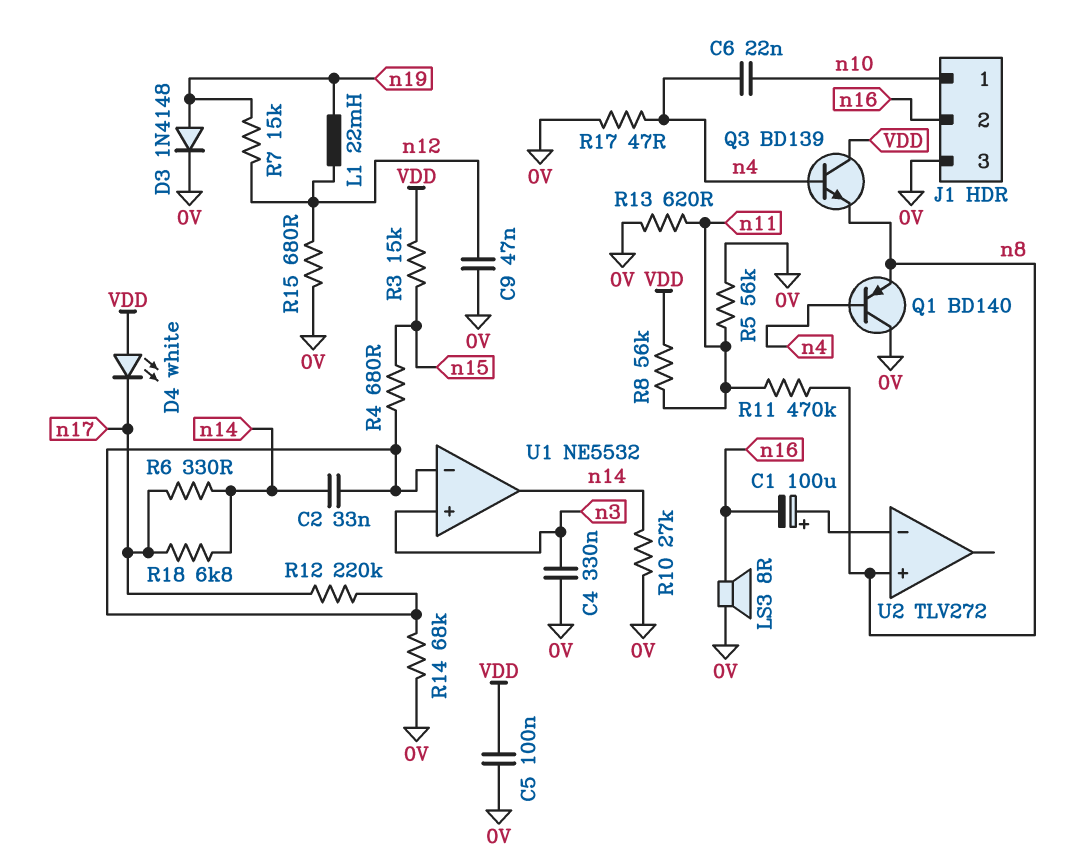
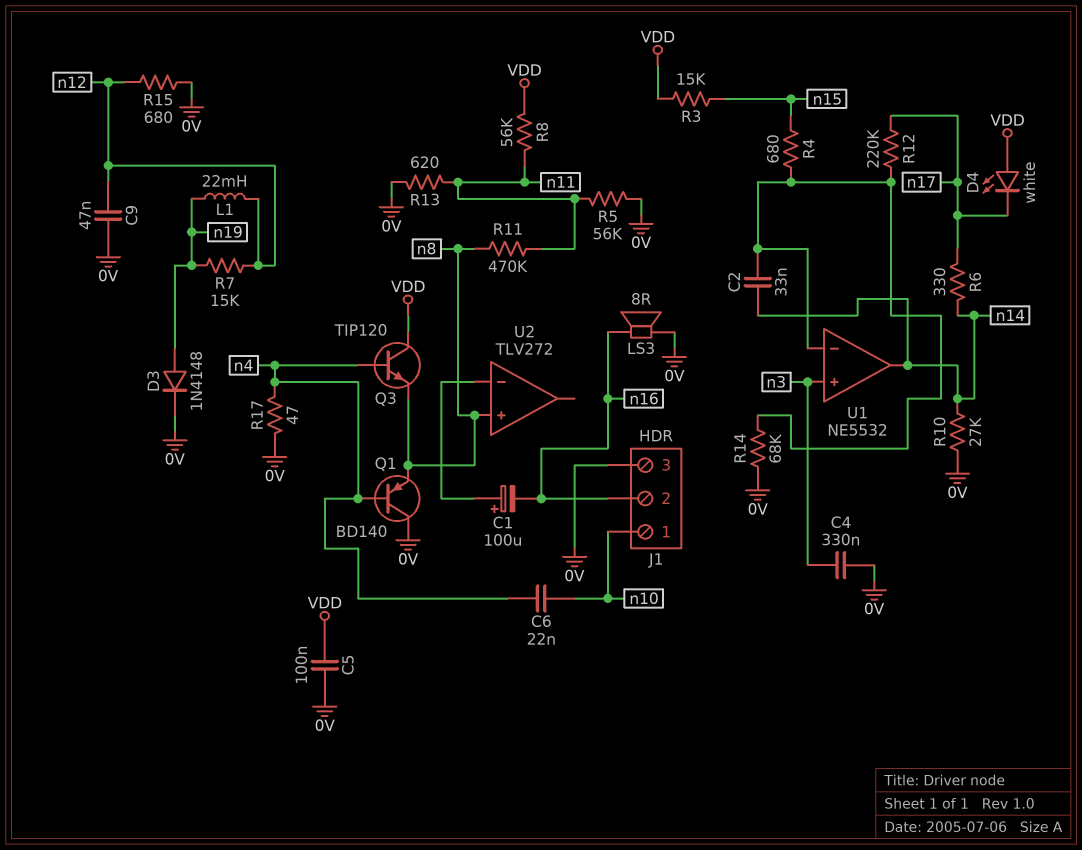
Q3: NPN BD139 (B n4, C VDD, E n8) -> NPN TIP120 (B n4, C VDD, E n8)
R18: 6.8k (n14, n17) -> none

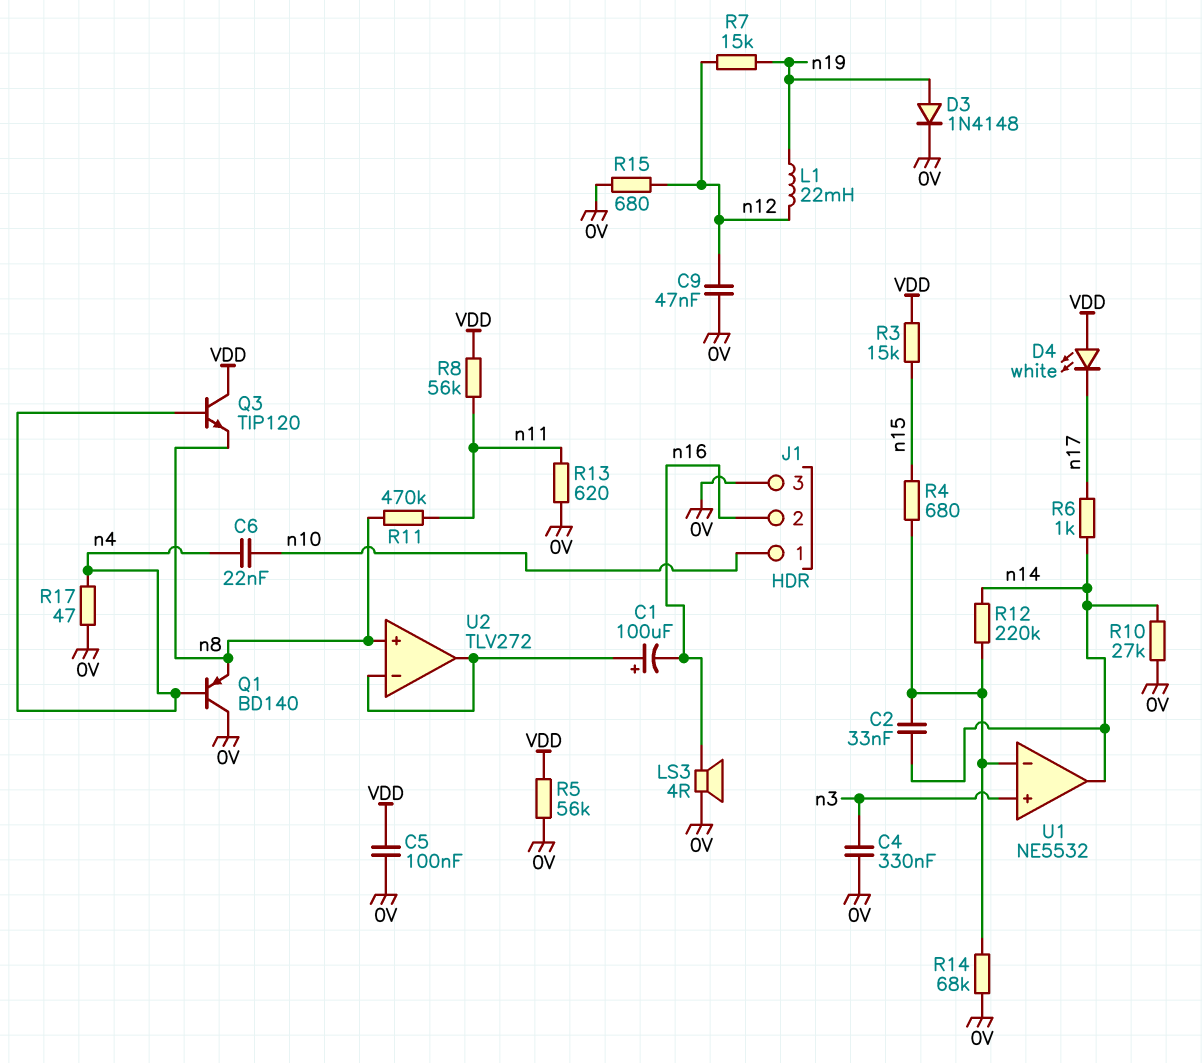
LS3: speaker 8R (0V, n16) -> speaker 4R (0V, n16)
R5: 56k (0V, n11) -> 56k (0V, VDD)
R6: 330 (n14, n17) -> 1k (n14, n17)
R12: 220k (U1/in-, n17) -> 220k (U1/in-, n14)
U2 pin out: none -> U2/in-

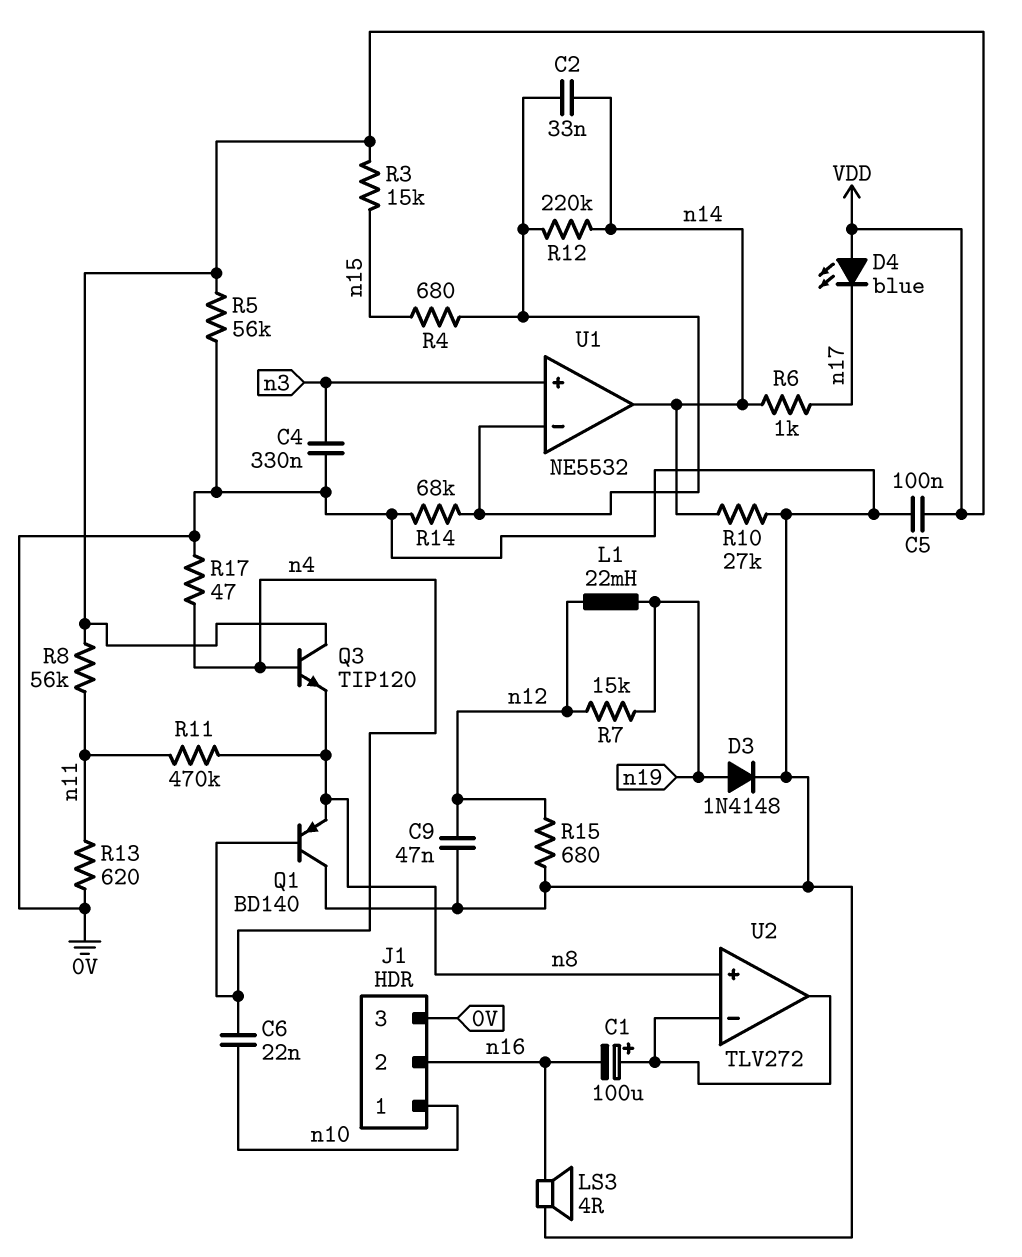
D4: LED white (A VDD, K n17) -> LED blue (A VDD, K n17)

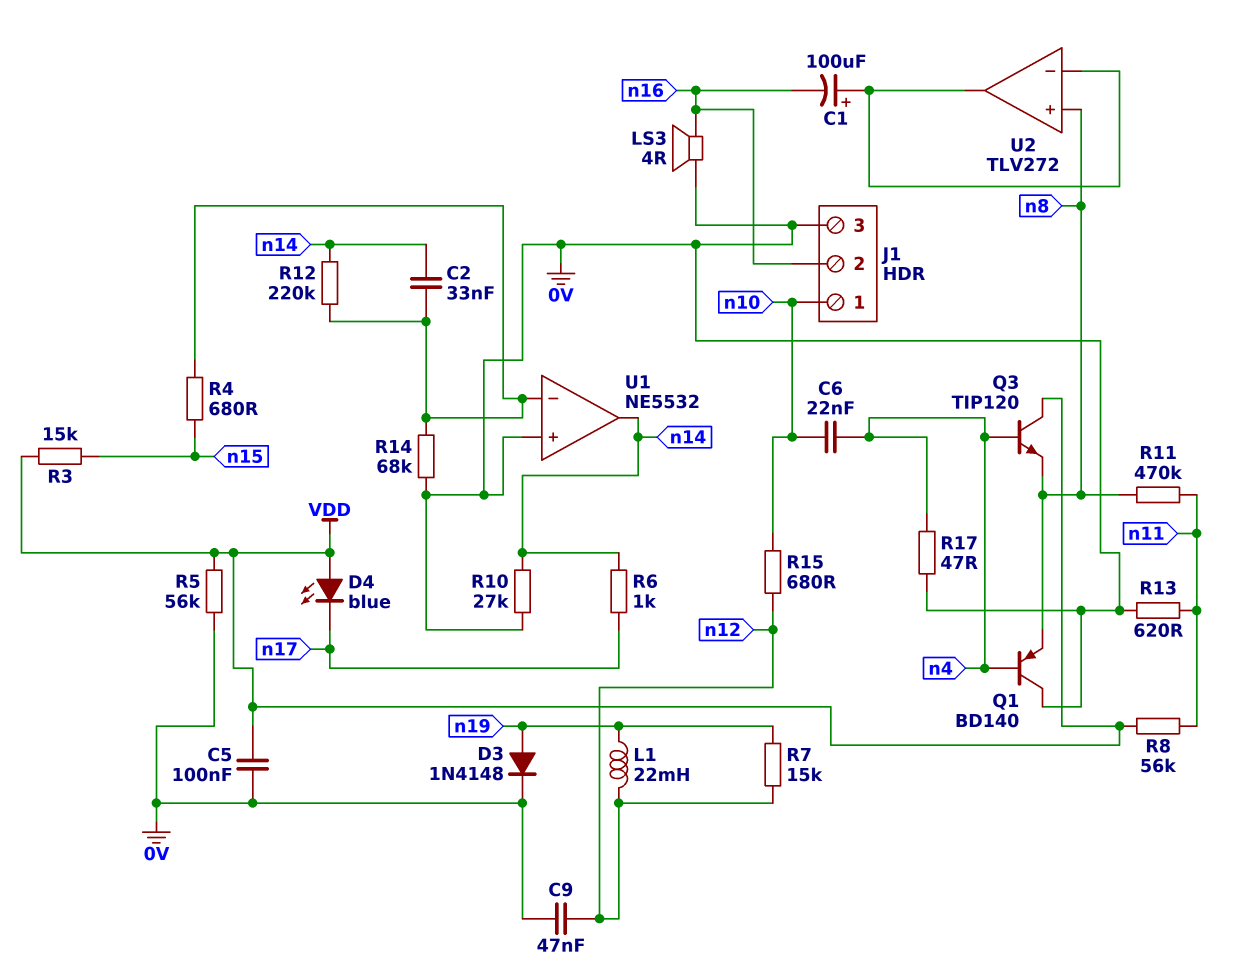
C4: 330nF (0V, n3) -> none
R15: 680 (0V, n12) -> 680 (n10, n12)
U1 pin in+: n3 -> 0V

